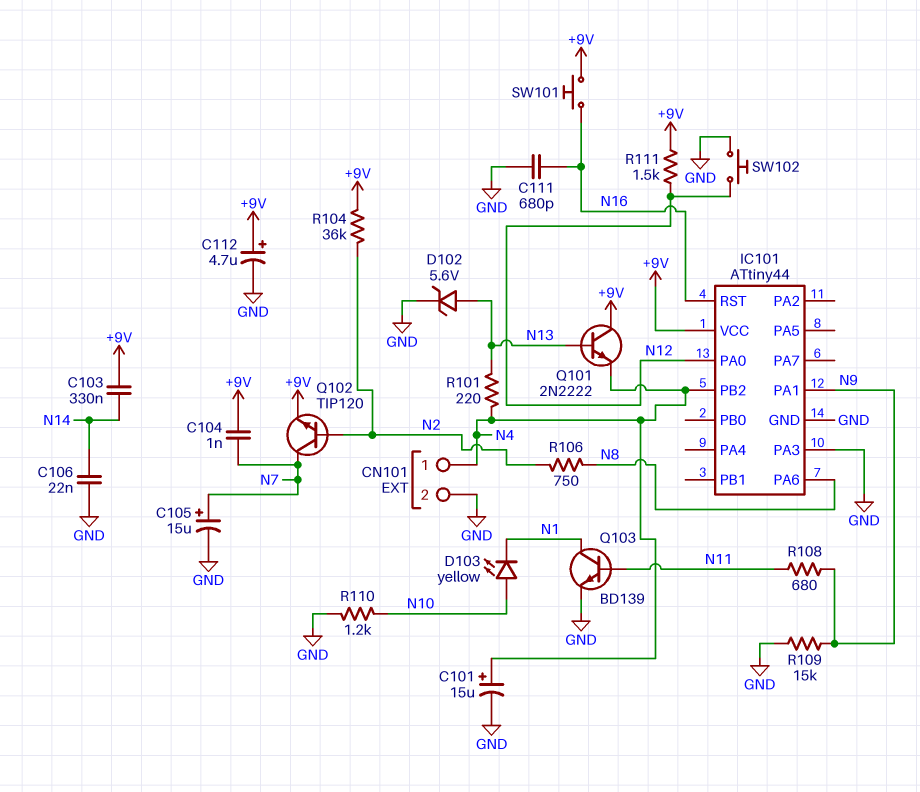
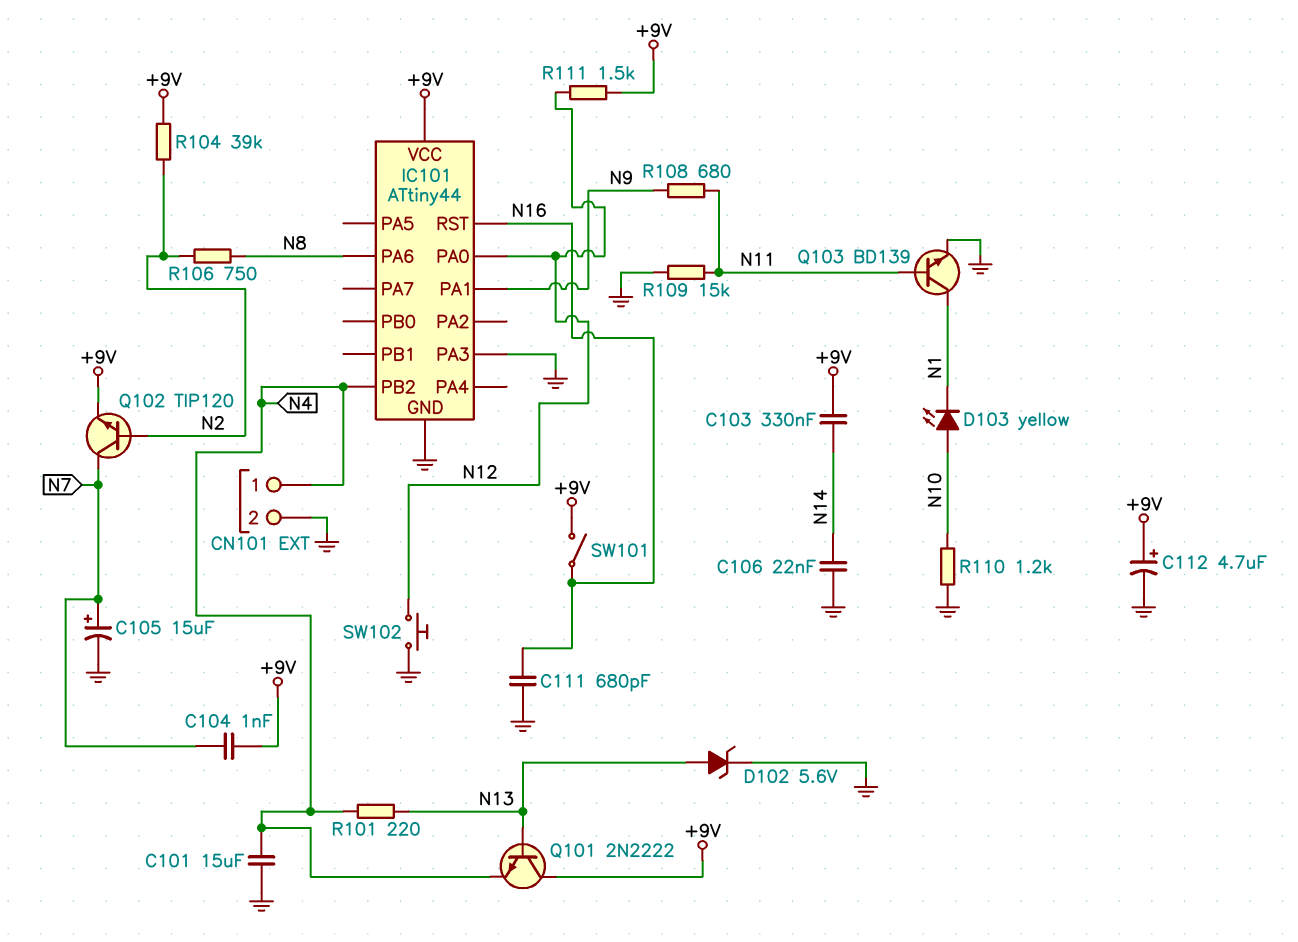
C101: 15uF (plus N4, minus GND) -> 15uF (GND, N4)
R104: 36k (+9V, N2) -> 39k (+9V, N2)
R109: 15k (GND, N9) -> 15k (GND, N11)
SW101: button (+9V, N16) -> switch (+9V, N16)

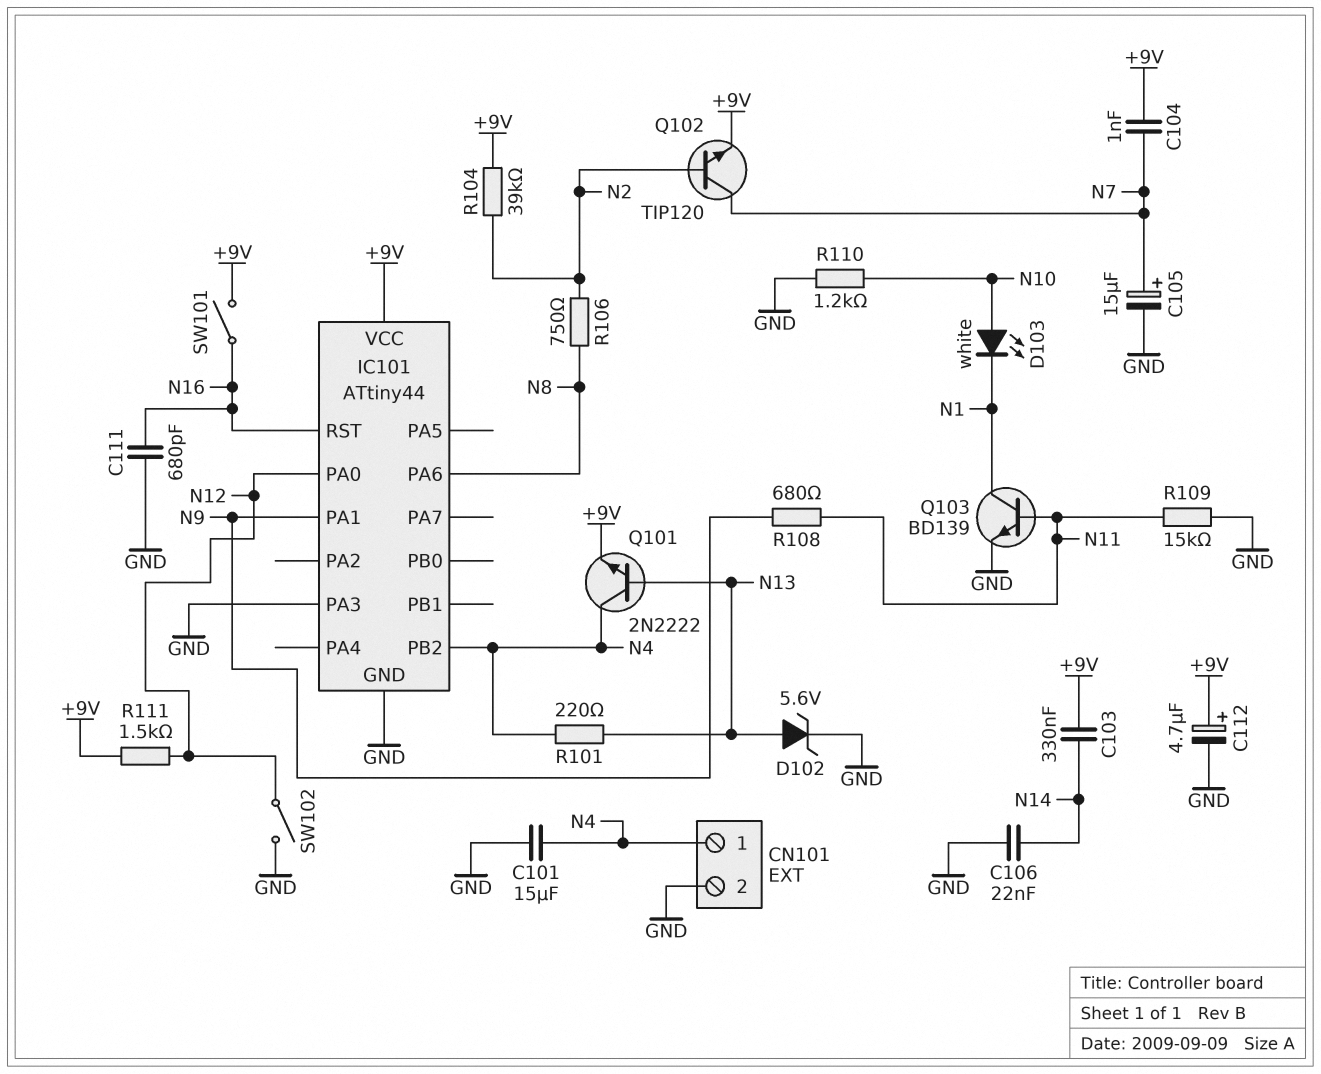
D103: LED yellow (A N10, K N1) -> LED white (A N10, K N1)
Q101: NPN 2N2222 (B N13, C +9V, E N4) -> NPN 2N2222 (B N13, C N4, E +9V)
SW102: button (GND, N12) -> switch (GND, N12)

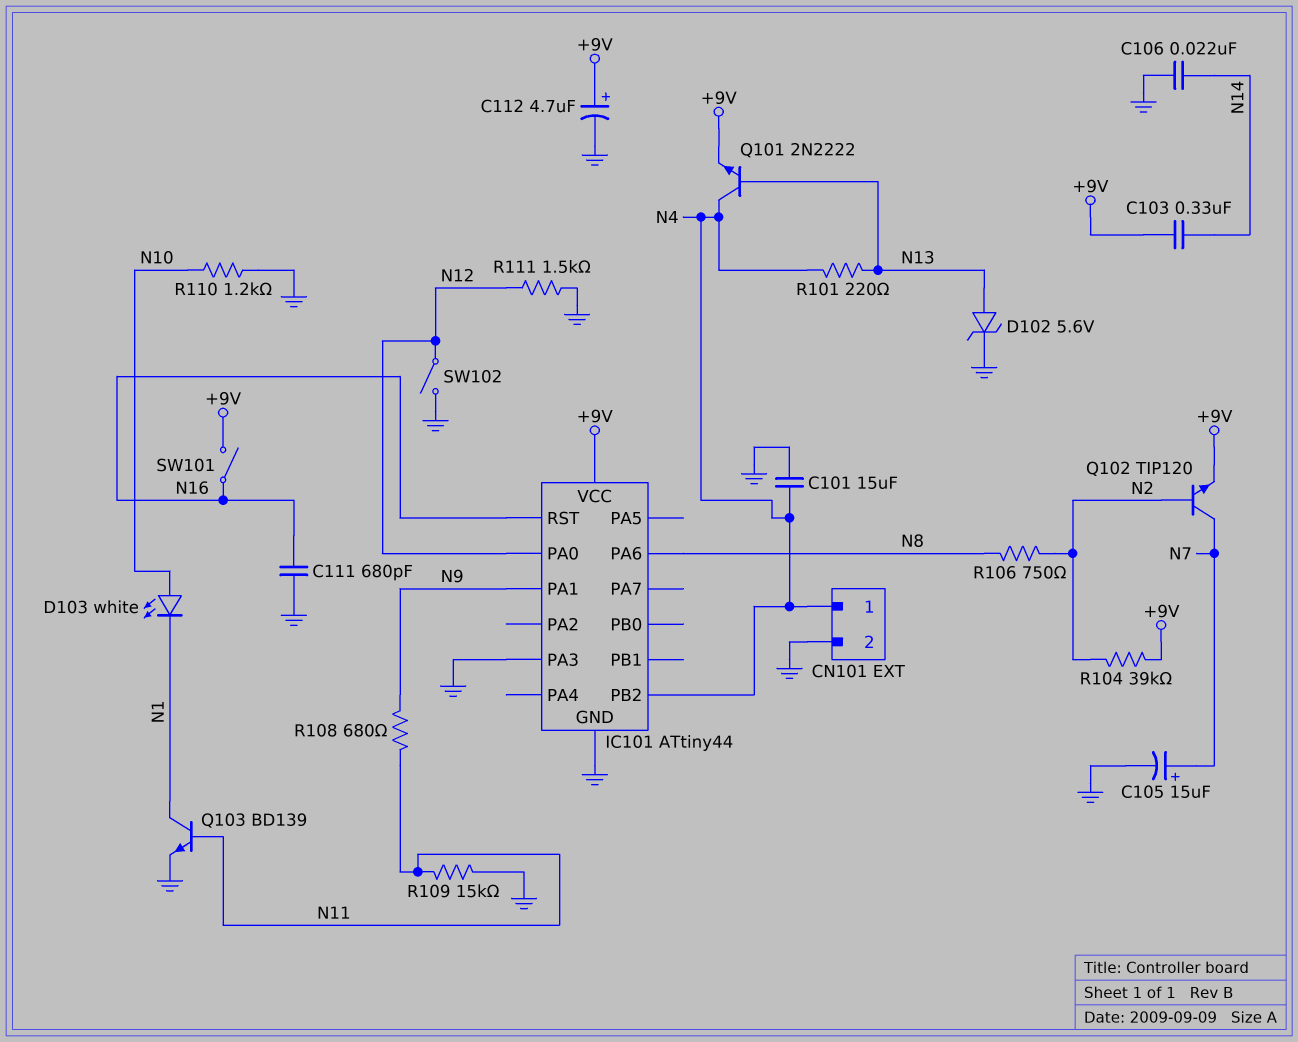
C104: 1nF (+9V, N7) -> none
R111: 1.5k (+9V, N12) -> 1.5k (GND, N12)

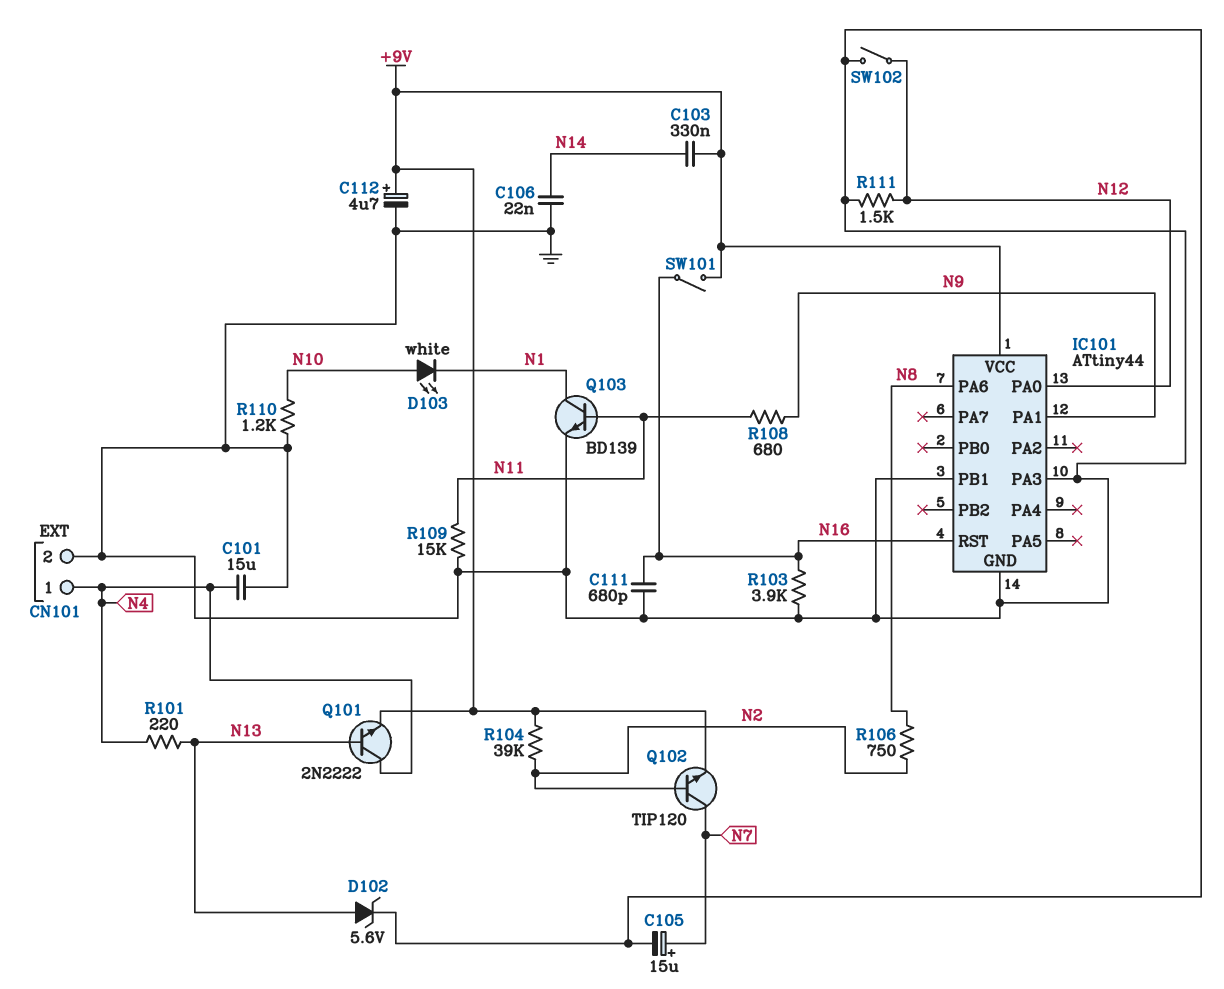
IC101 pin PB1: none -> GND
IC101 pin PB2: N4 -> none
R103: none -> 3.9k (GND, N16)

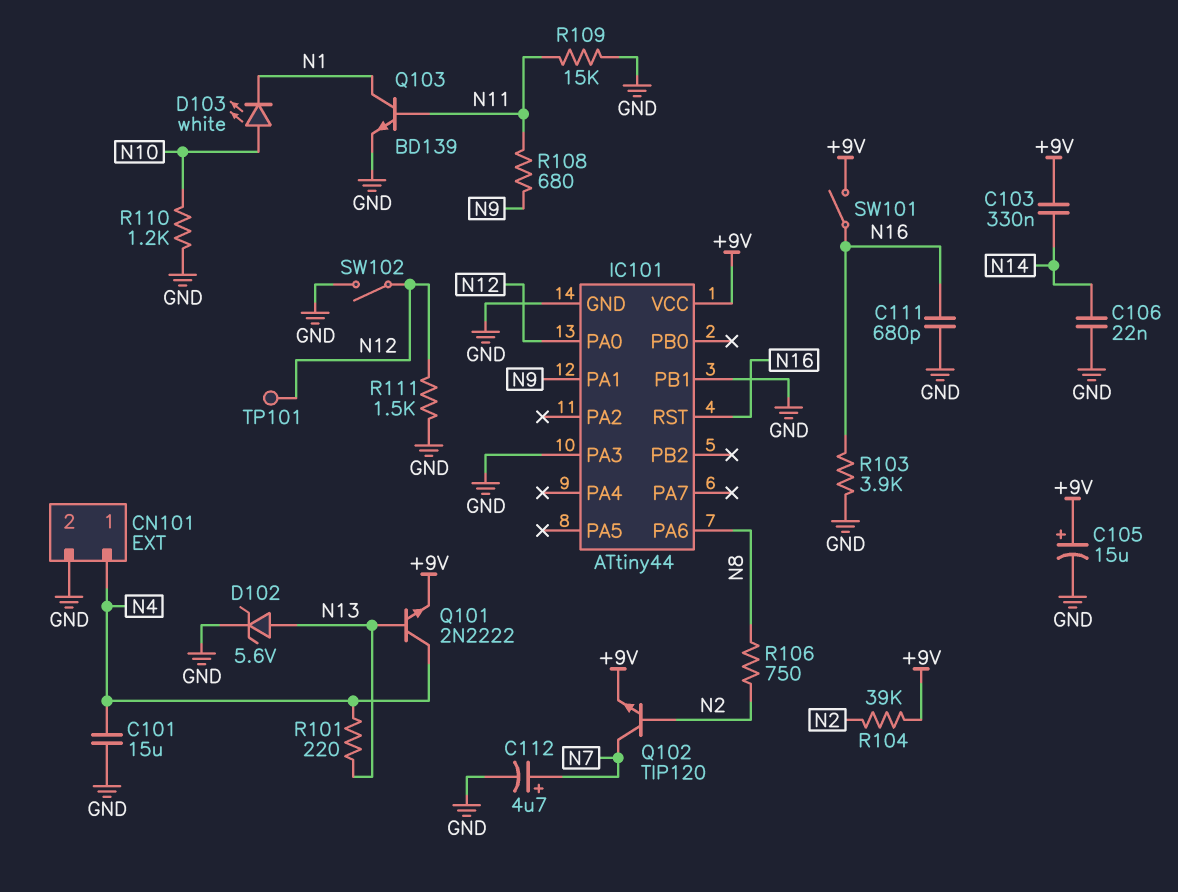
C105: 15uF (plus N7, minus GND) -> 15uF (plus +9V, minus GND)
C112: 4.7uF (plus +9V, minus GND) -> 4.7uF (plus N7, minus GND)
TP101: none -> test point (N12)

